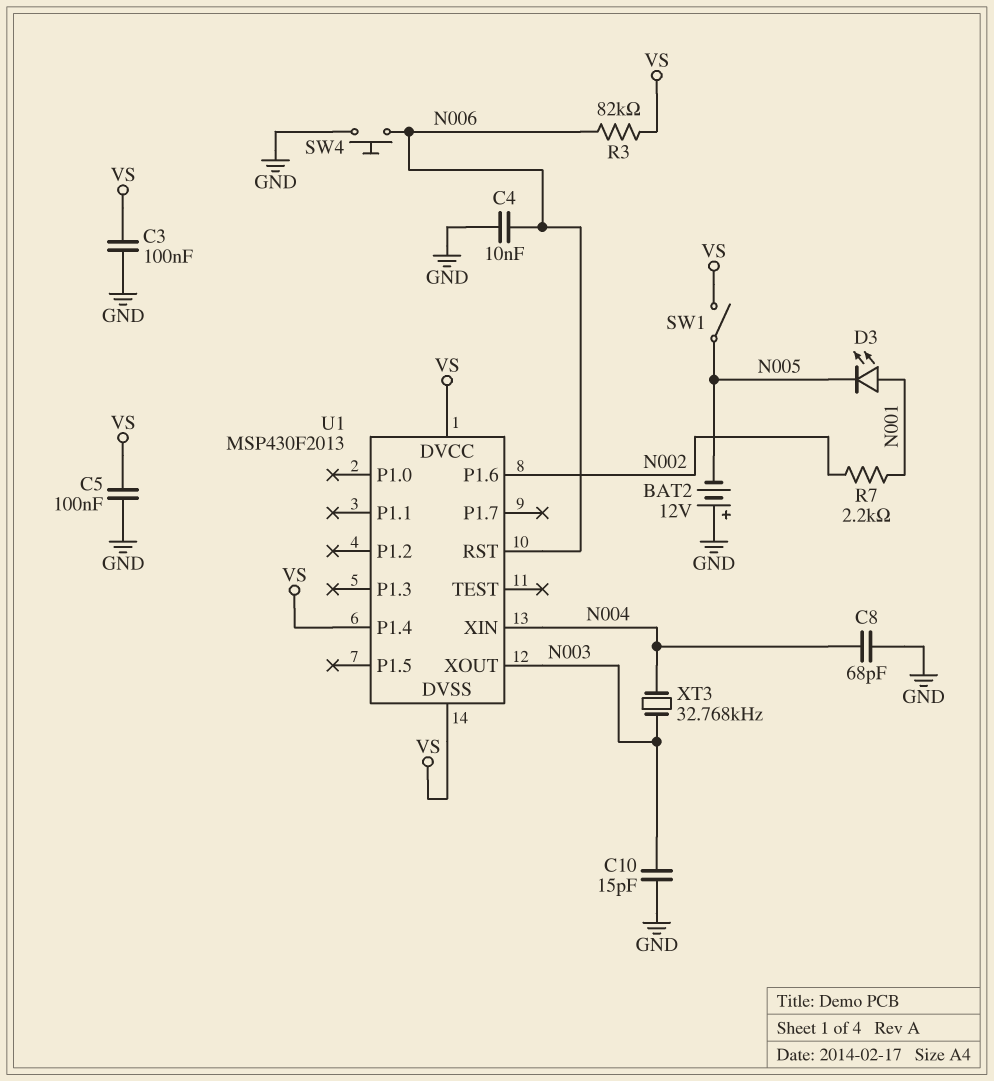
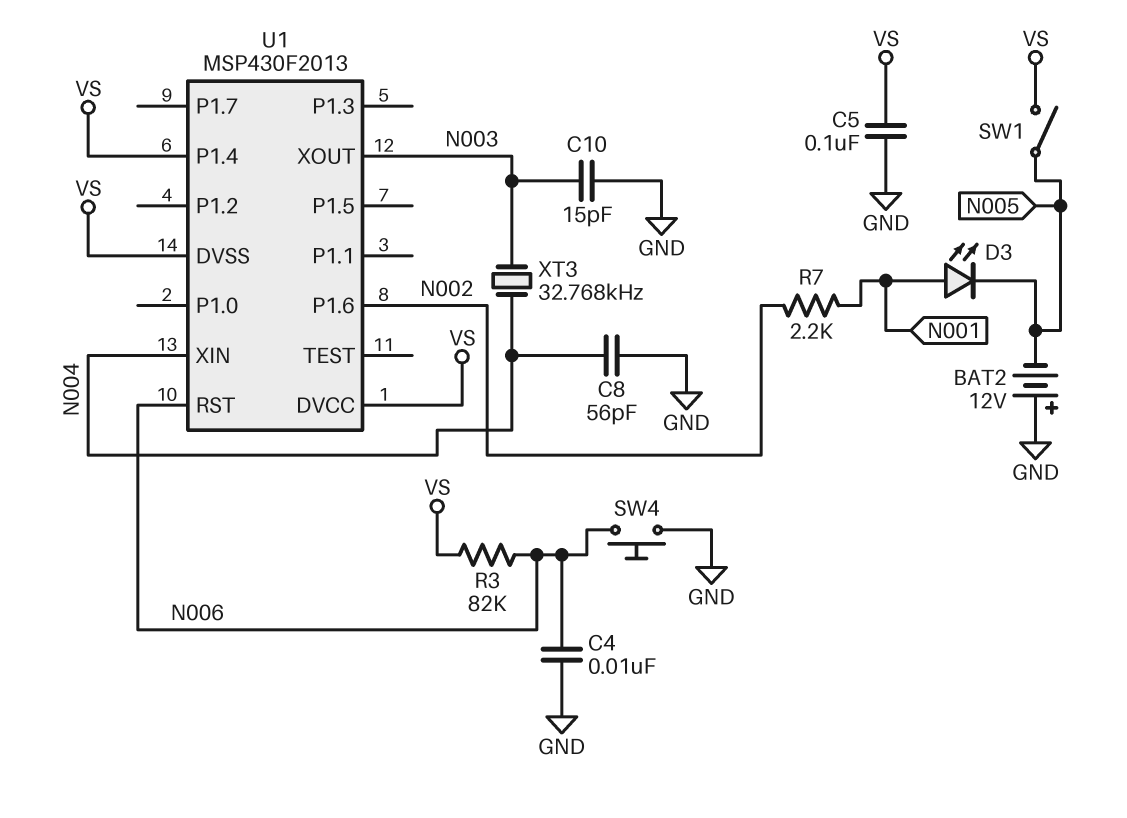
C3: 100nF (GND, VS) -> none
C8: 68pF (GND, N004) -> 56pF (GND, N004)

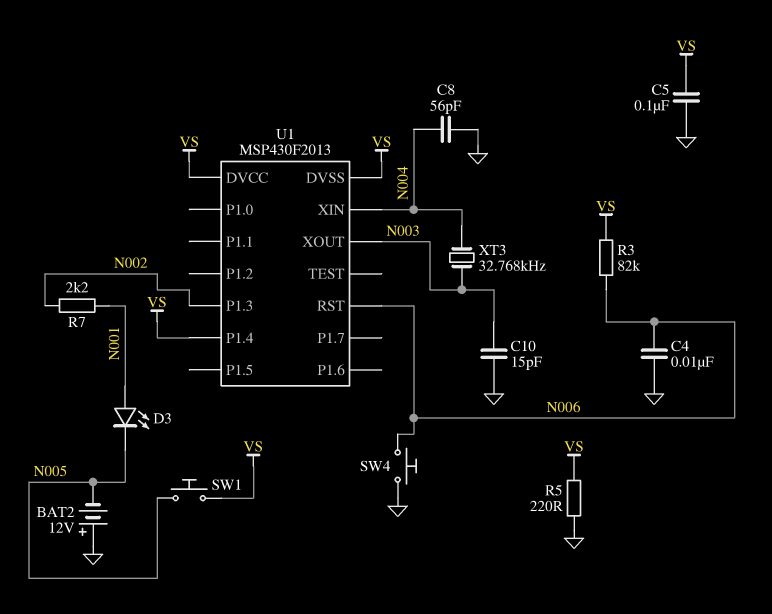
R5: none -> 220 (GND, VS)
SW1: switch (N005, VS) -> button (N005, VS)
U1 pin P1.3: none -> N002
U1 pin P1.6: N002 -> none

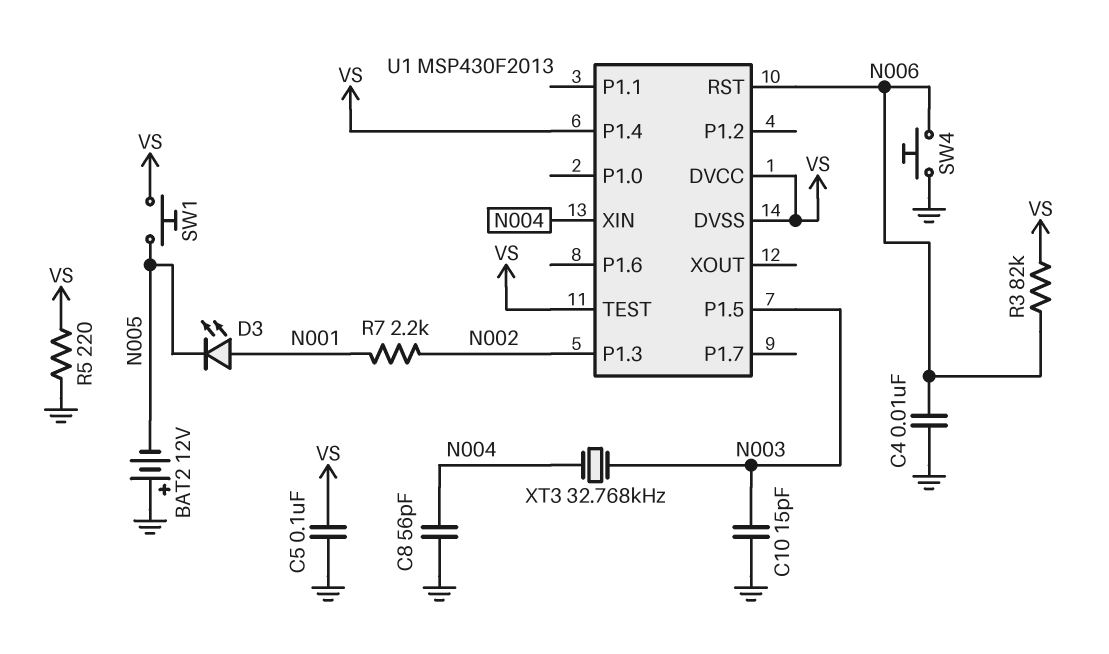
U1 pin P1.5: none -> N003
U1 pin TEST: none -> VS
U1 pin XOUT: N003 -> none

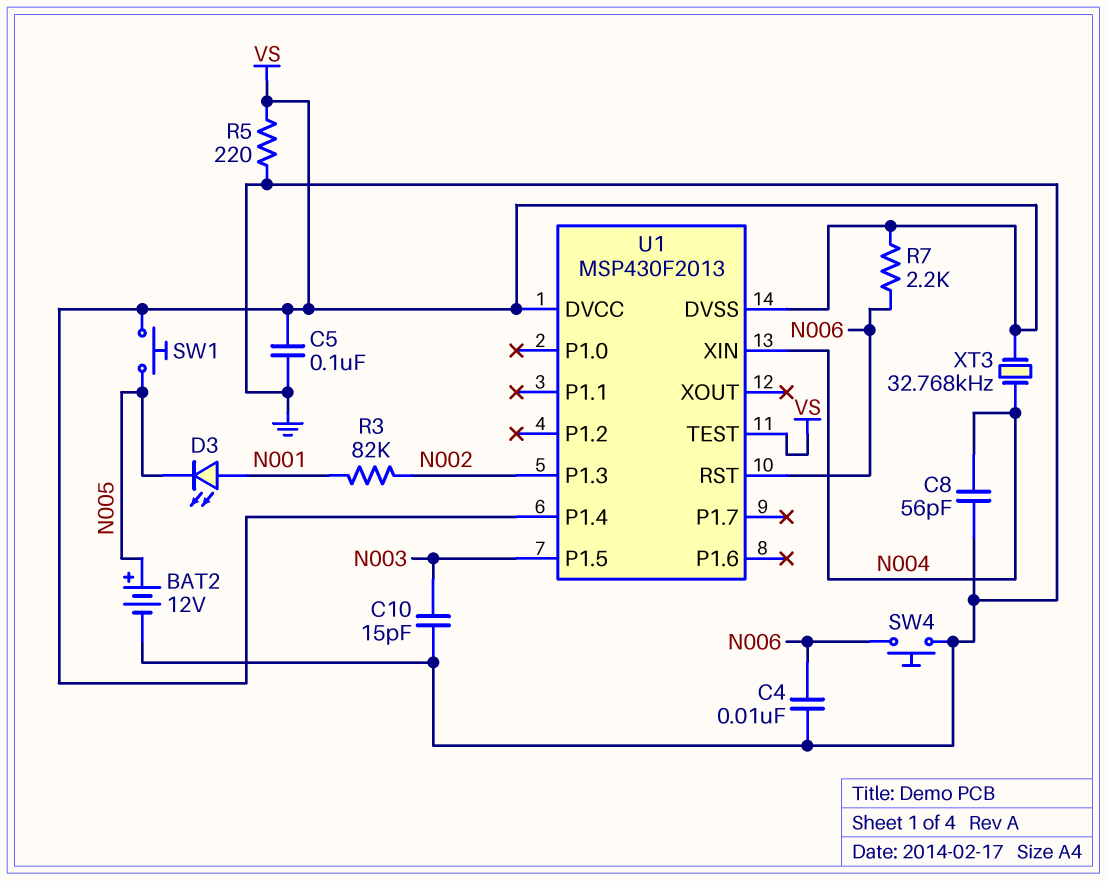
BAT2: 12V (plus GND, minus N005) -> 12V (plus N005, minus GND)
R3: 82k (N006, VS) -> 82k (N001, N002)
R7: 2.2k (N001, N002) -> 2.2k (N006, VS)
XT3: 32.768kHz (N003, N004) -> 32.768kHz (N004, VS)

